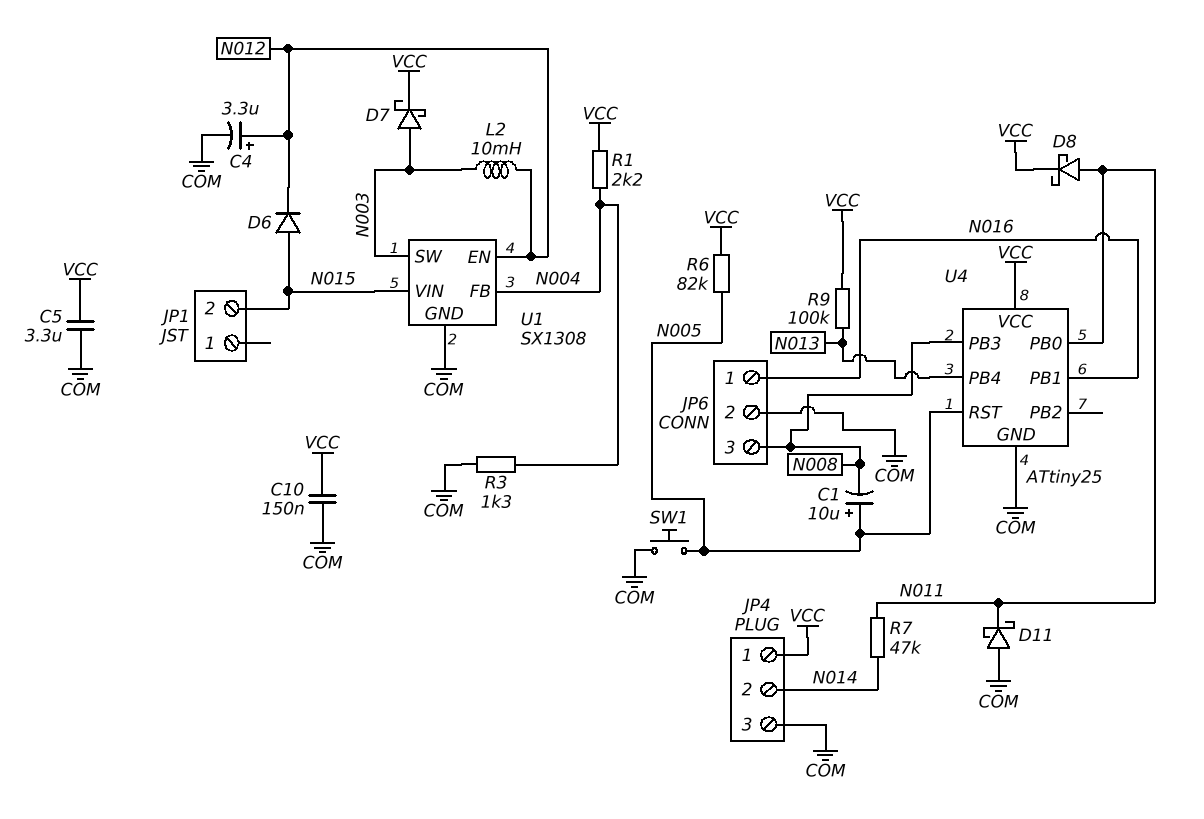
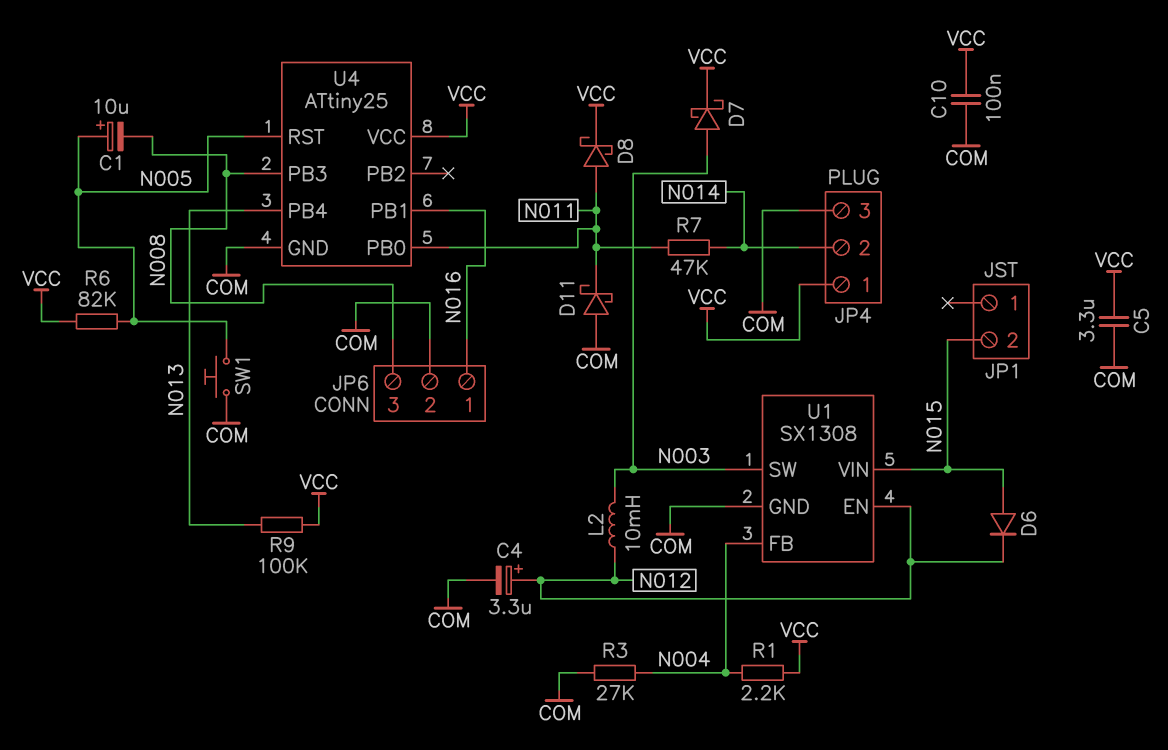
C10: 150nF (COM, VCC) -> 100nF (COM, VCC)
R3: 1.3k (COM, N004) -> 27k (COM, N004)

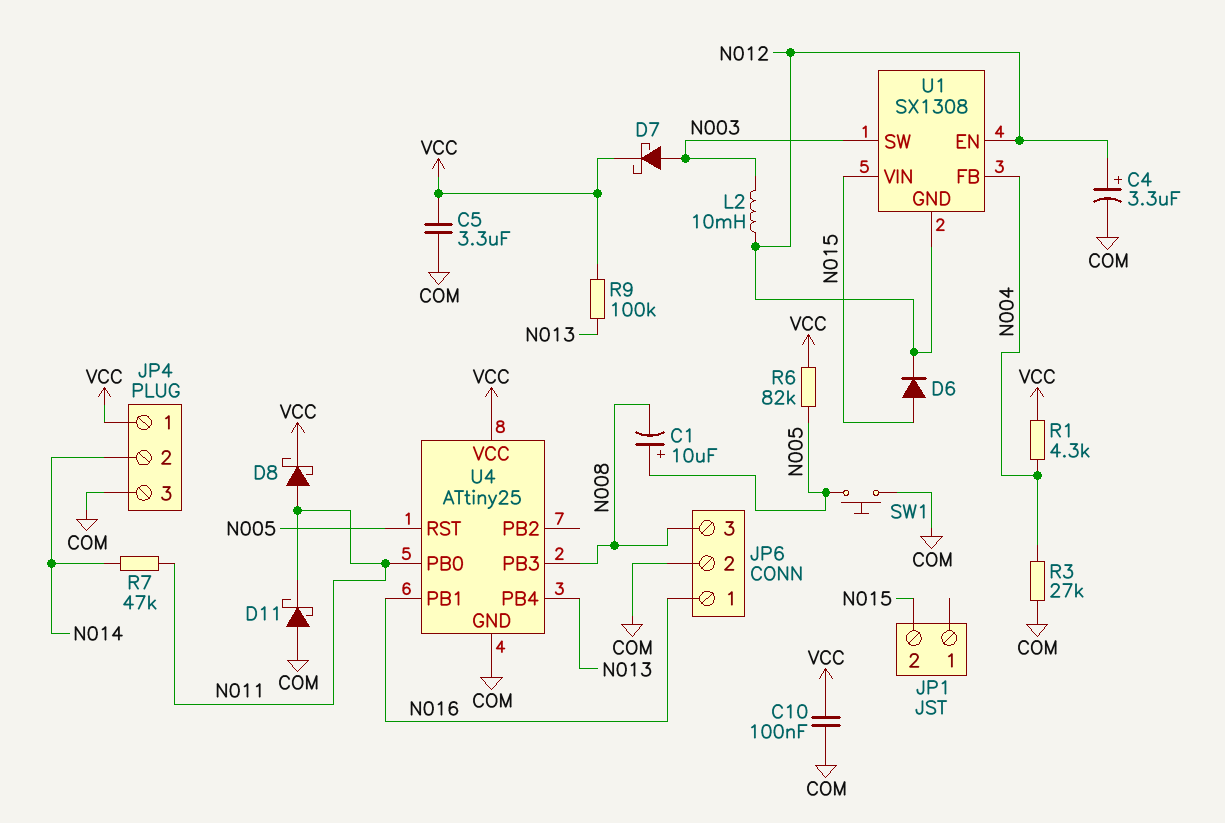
R1: 2.2k (N004, VCC) -> 4.3k (N004, VCC)
U1 pin GND: COM -> N012

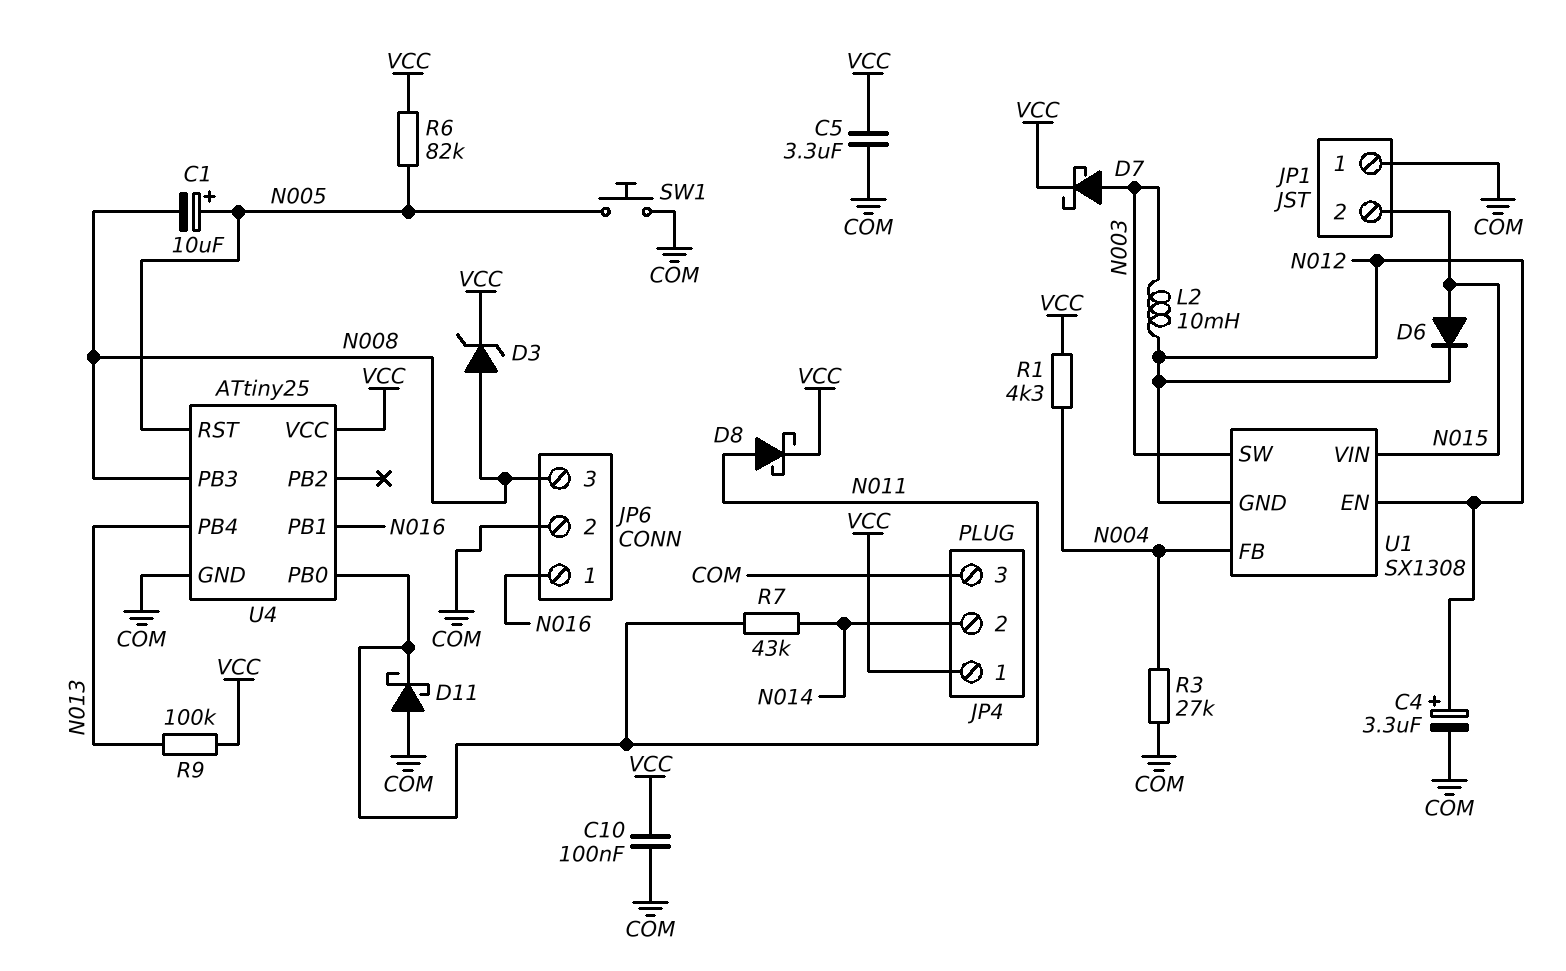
D3: none -> zener (A N008, K VCC)
JP1 pin 1: none -> COM
R7: 47k (N011, N014) -> 43k (N011, N014)

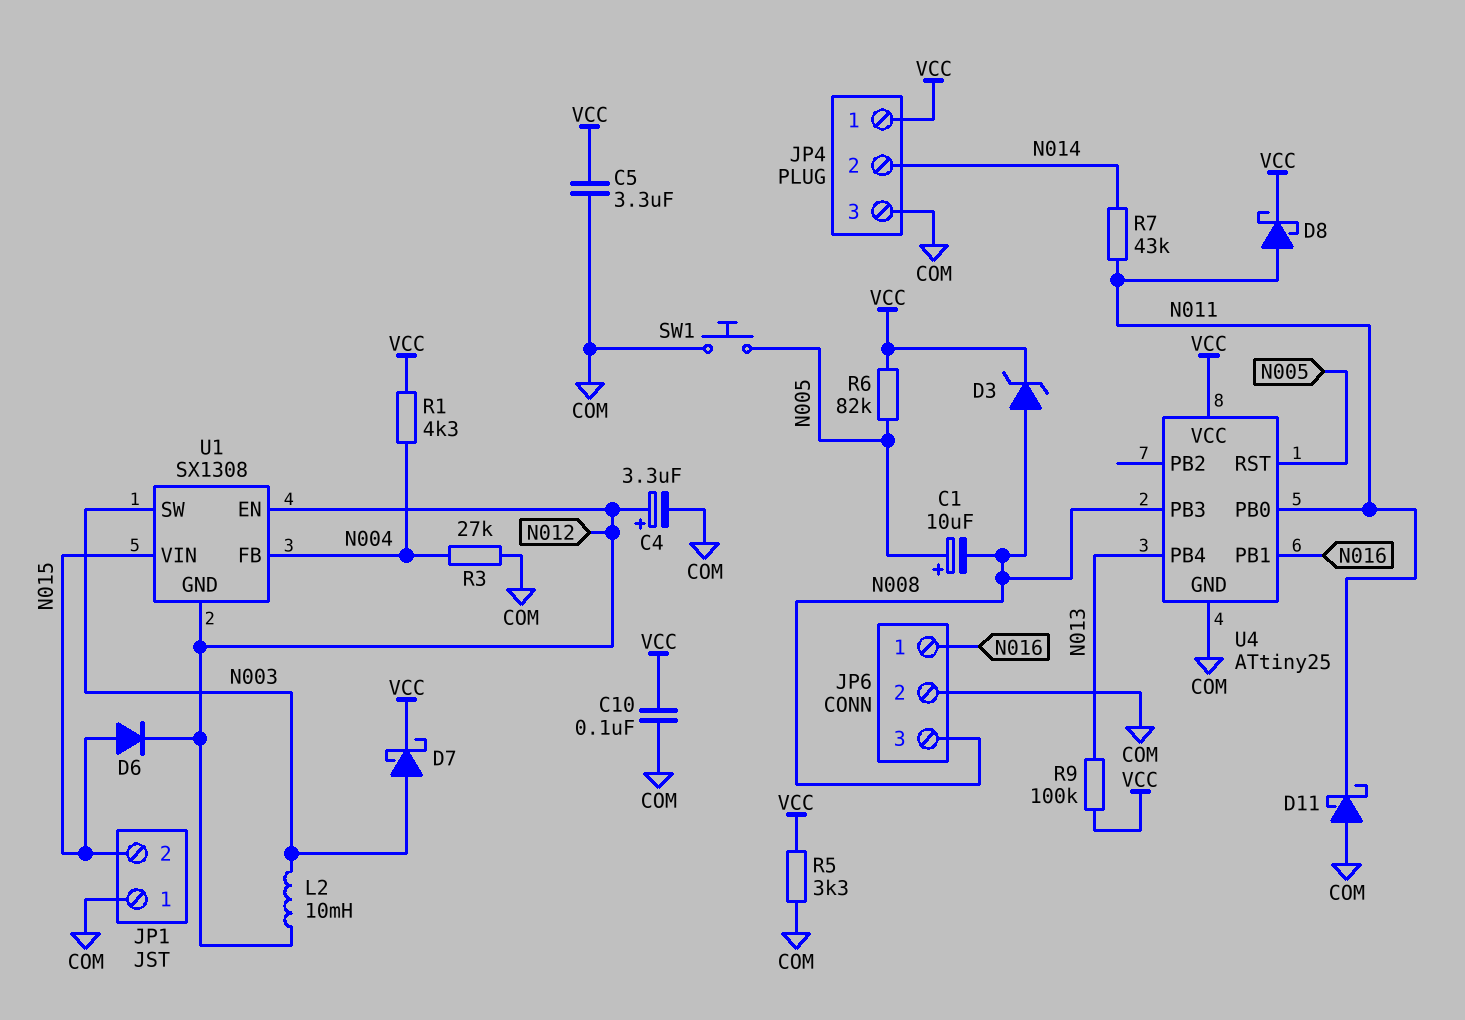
R5: none -> 3.3k (COM, VCC)

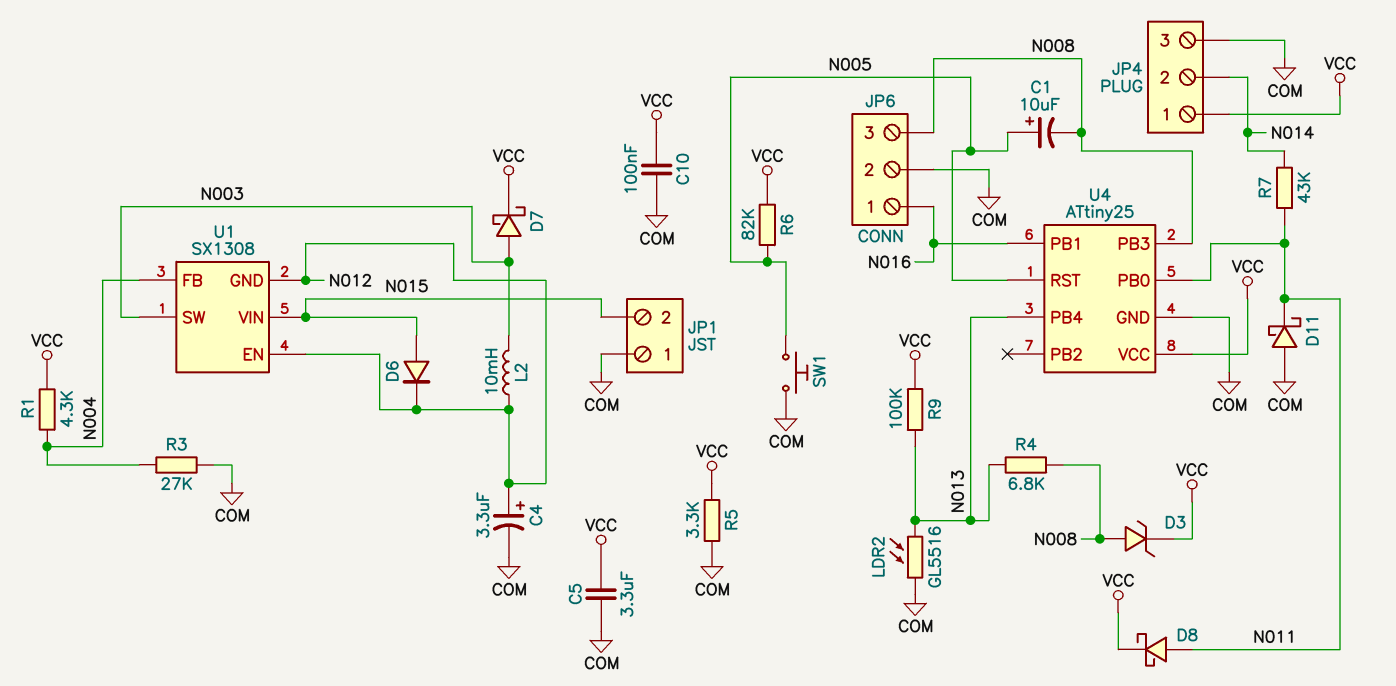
LDR2: none -> GL5516 (COM, N013)
R4: none -> 6.8k (N008, N013)

